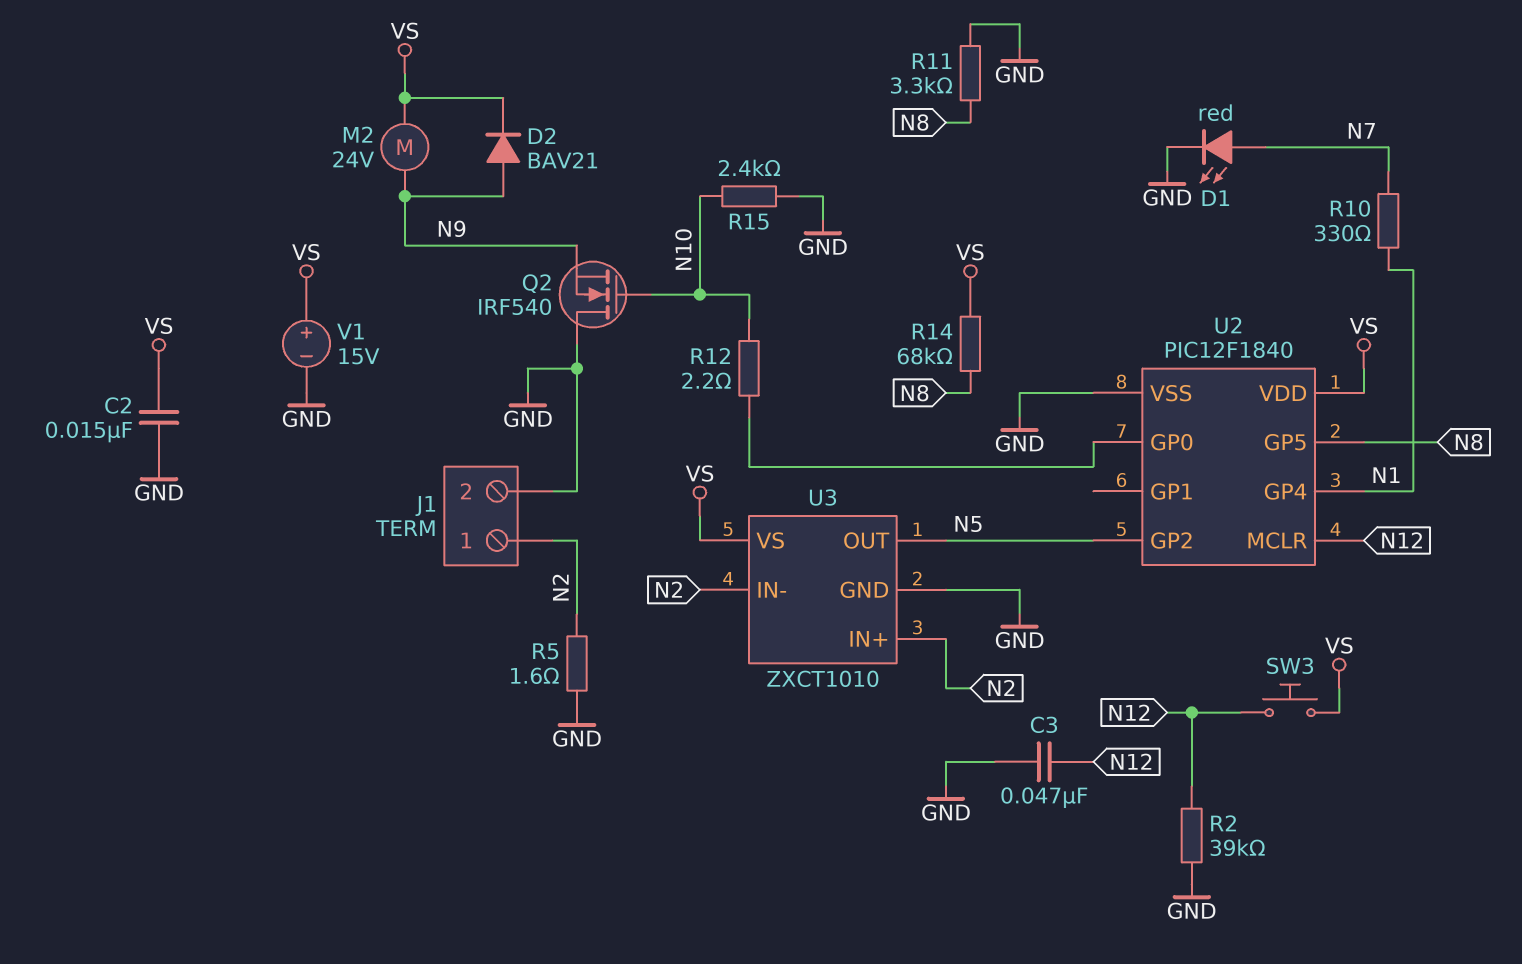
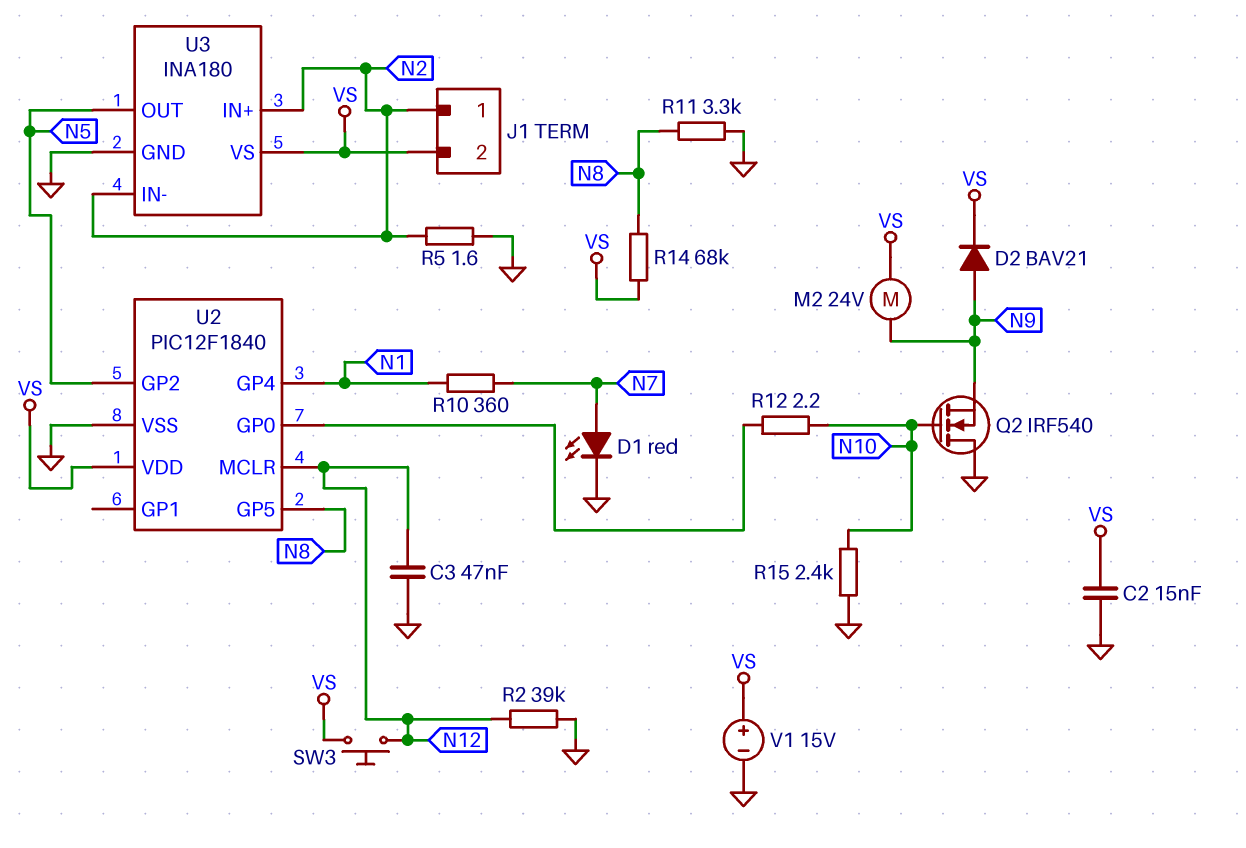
J1 pin 2: GND -> VS
R10: 330 (N1, N7) -> 360 (N1, N7)
U3: ZXCT1010 -> INA180

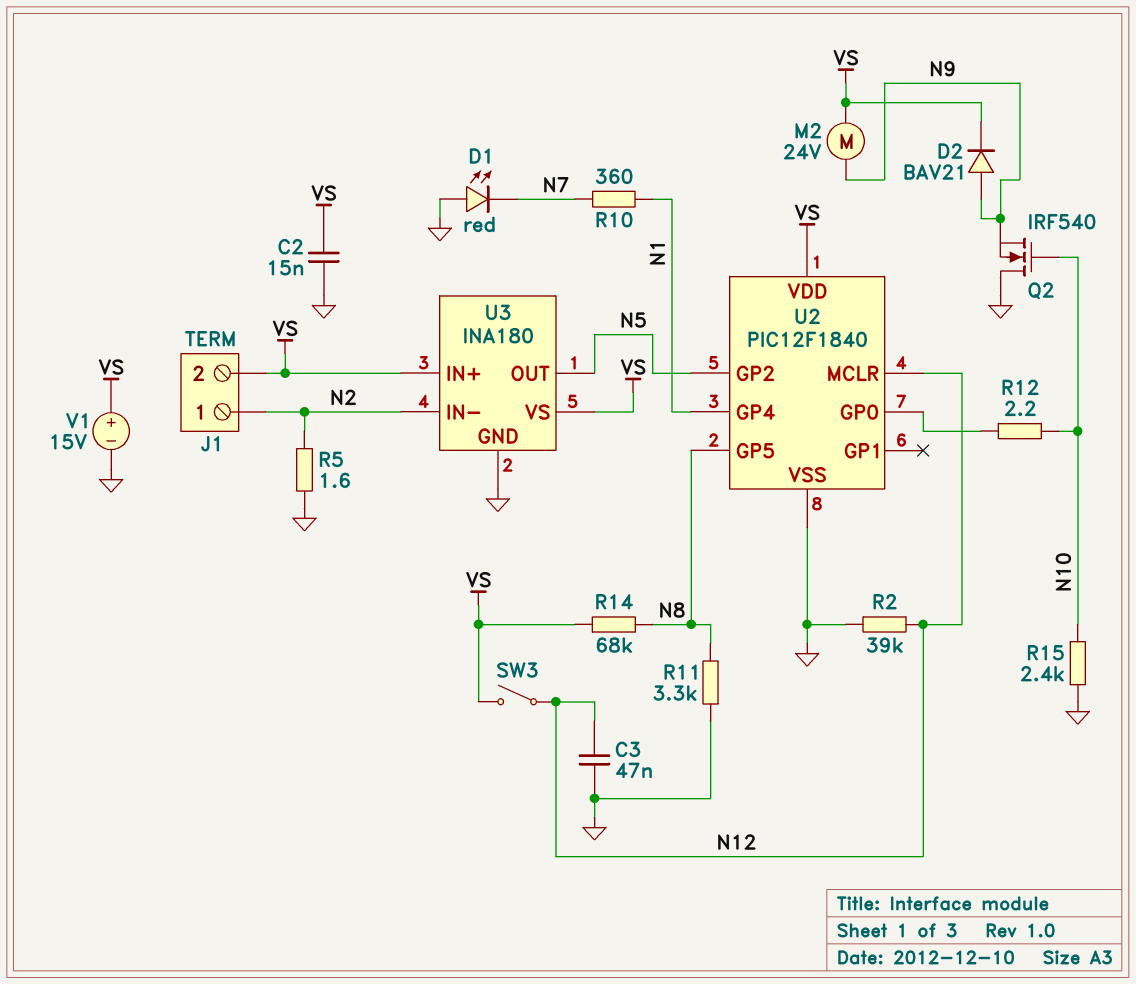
D1: LED red (A N7, K GND) -> LED red (A GND, K N7)
SW3: button (N12, VS) -> switch (N12, VS)
U3 pin IN+: N2 -> VS

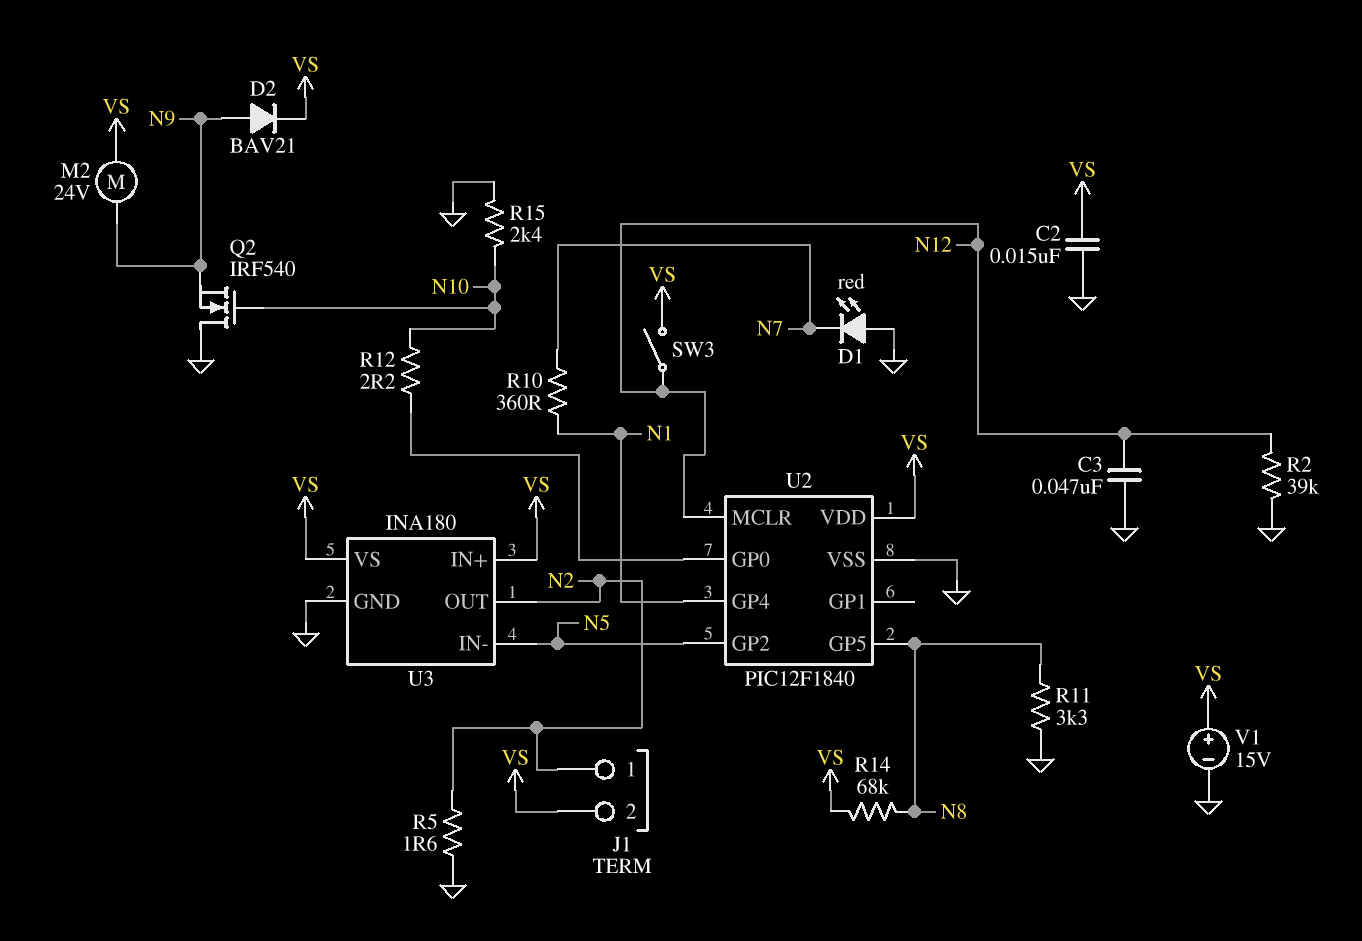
U3 pin IN-: N2 -> N5
U3 pin OUT: N5 -> N2

